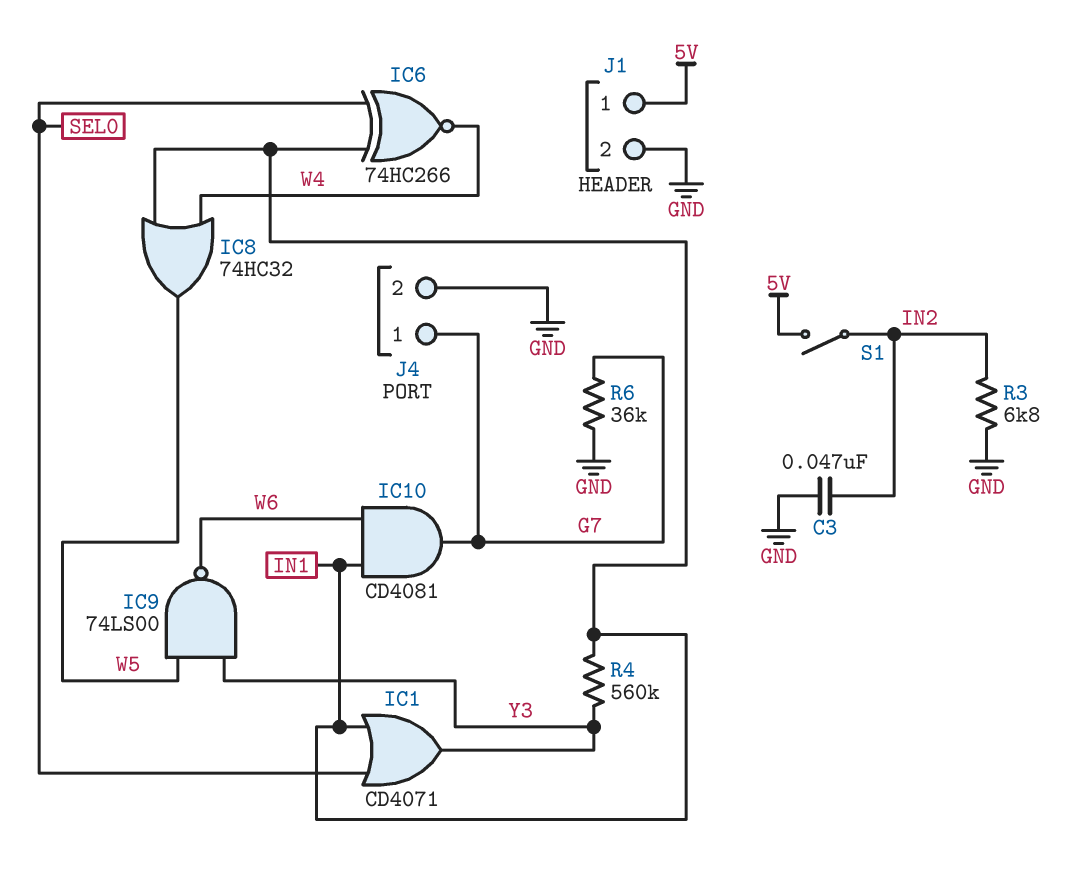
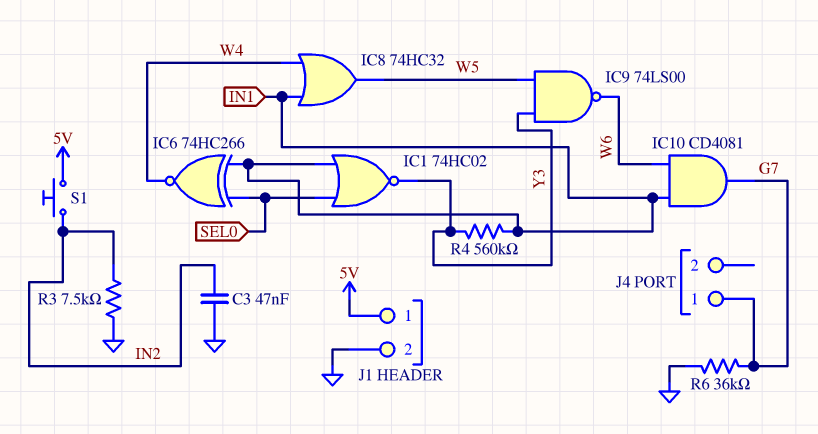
IC1: OR CD4071 (in IN1, in SEL0, out Y3) -> NOR 74HC02 (in IN1, in SEL0, out Y3)
J4 pin 2: GND -> none
R3: 6.8k (GND, IN2) -> 7.5k (GND, IN2)
S1: switch (5V, IN2) -> button (5V, IN2)

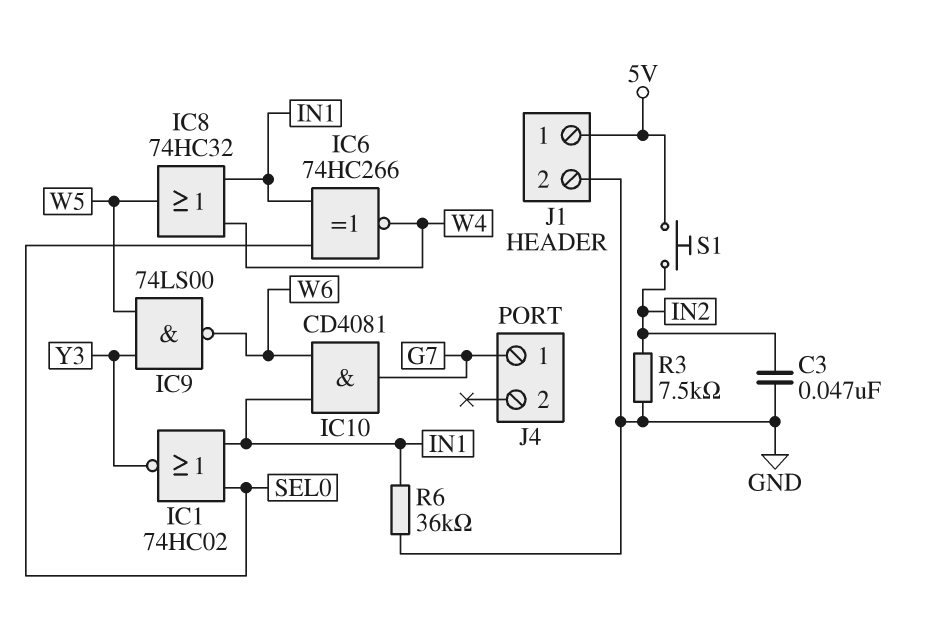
R4: 560k (IN1, Y3) -> none
R6: 36k (G7, GND) -> 36k (GND, IN1)

